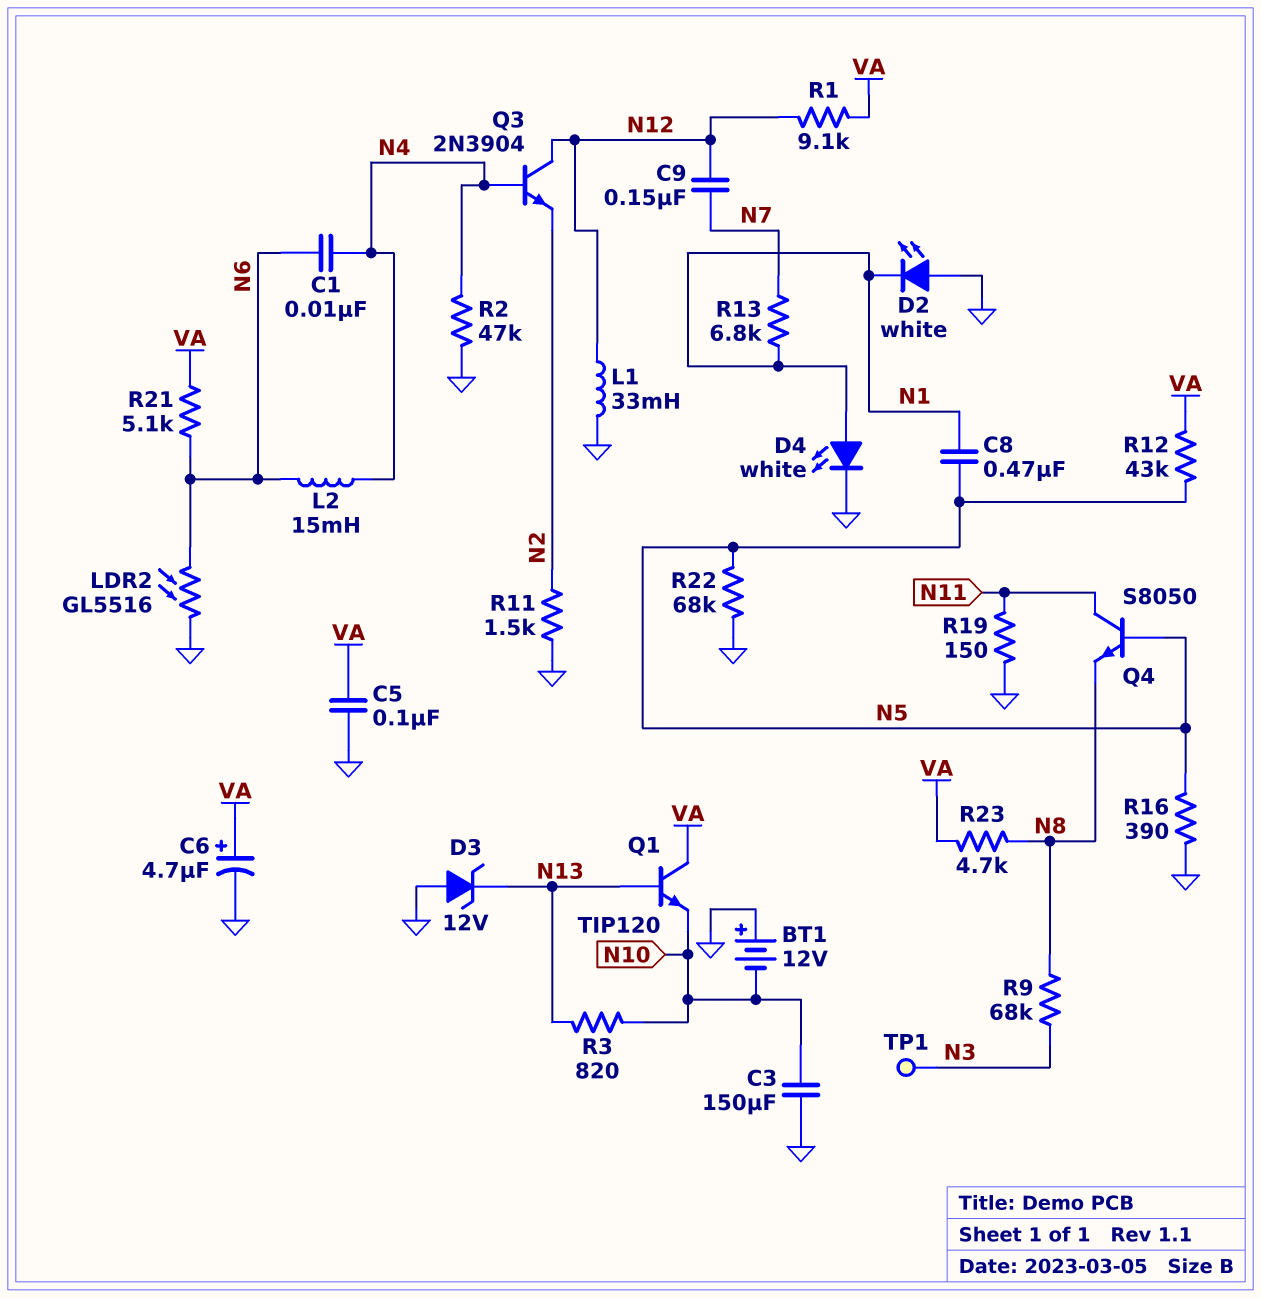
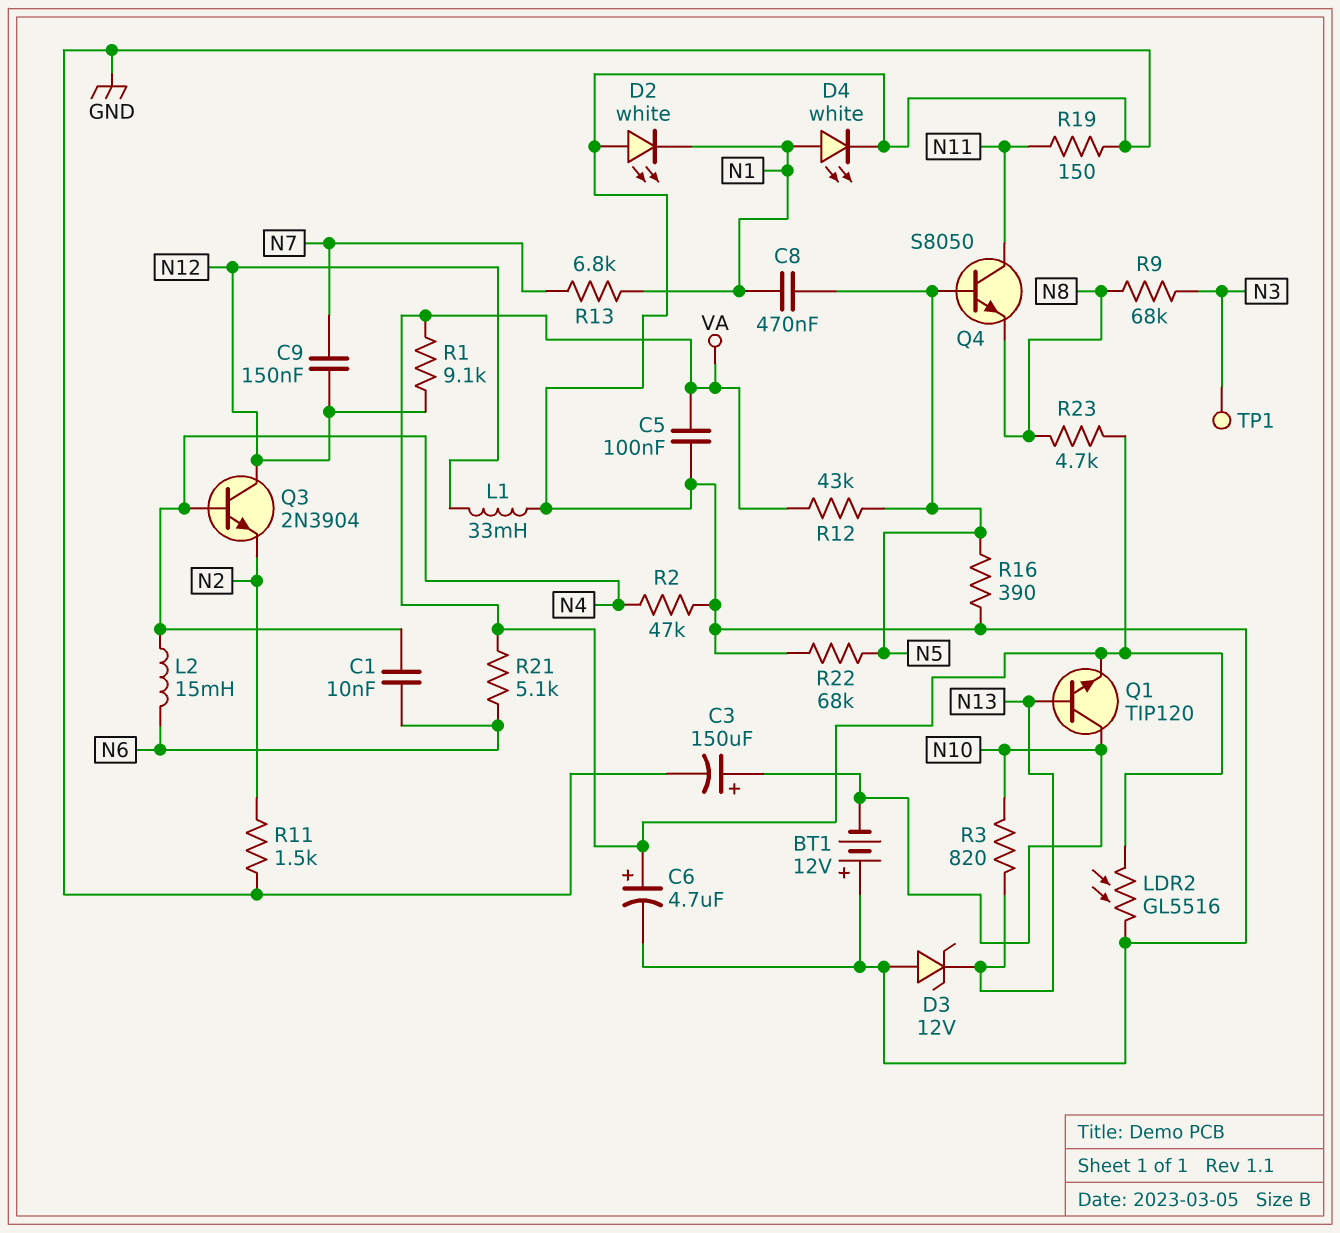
C3: 150uF (GND, N10) -> 150uF (plus N10, minus GND)
LDR2: GL5516 (GND, N6) -> GL5516 (GND, VA)
Q1: NPN TIP120 (B N13, C VA, E N10) -> NPN TIP120 (B N13, C N10, E VA)

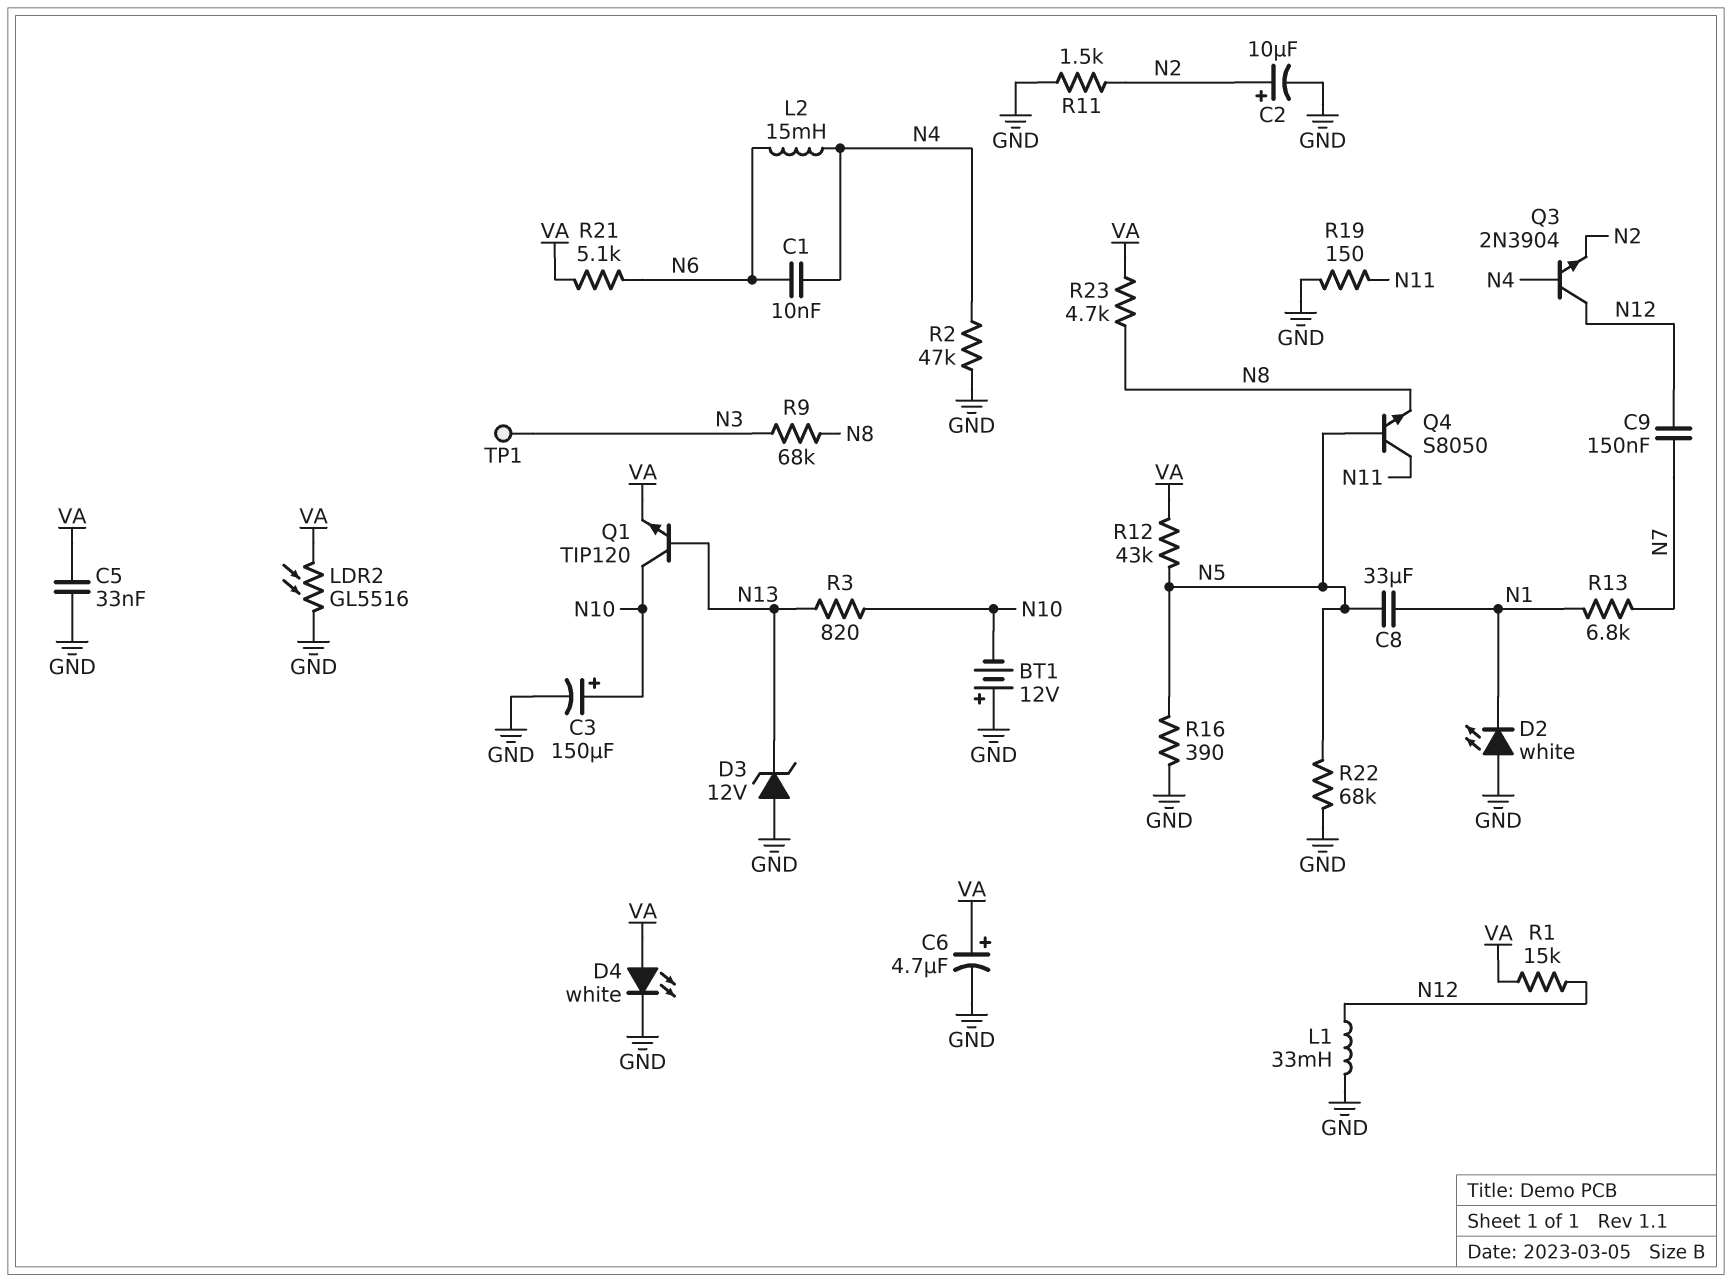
C2: none -> 10uF (plus N2, minus GND)
C5: 100nF (GND, VA) -> 33nF (GND, VA)
C8: 470nF (N1, N5) -> 33uF (N1, N5)
D4: LED white (A N1, K GND) -> LED white (A VA, K GND)
R1: 9.1k (N12, VA) -> 15k (N12, VA)

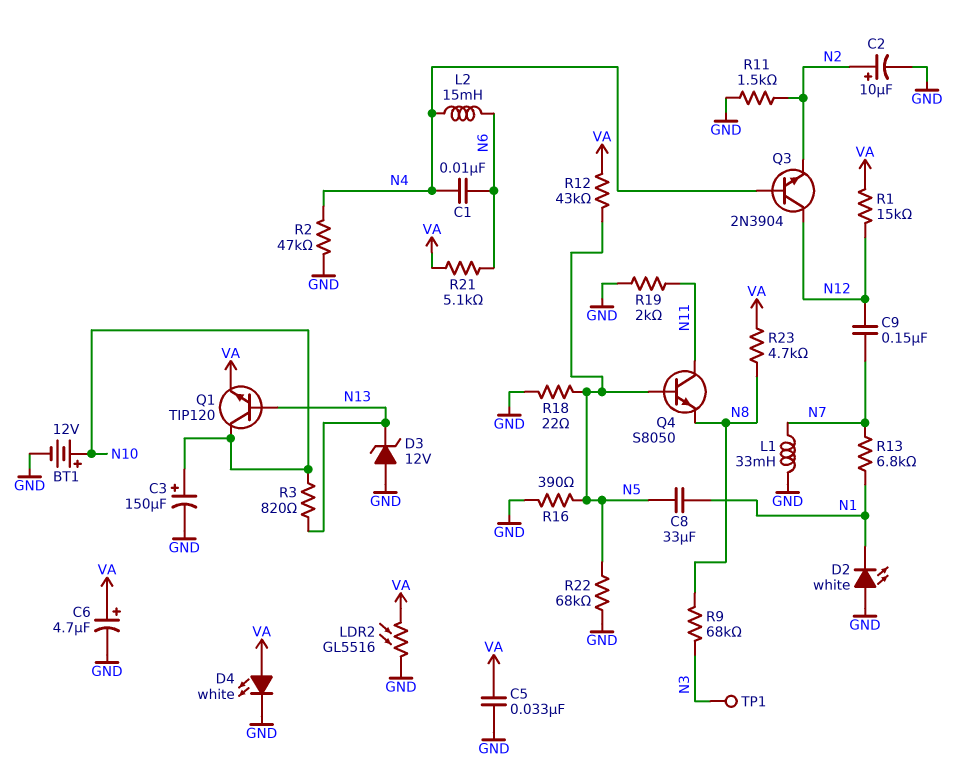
BT1: 12V (plus GND, minus N10) -> 12V (plus N10, minus GND)
L1: 33mH (GND, N12) -> 33mH (GND, N7)
R18: none -> 22 (GND, N5)
R19: 150 (GND, N11) -> 2k (GND, N11)

